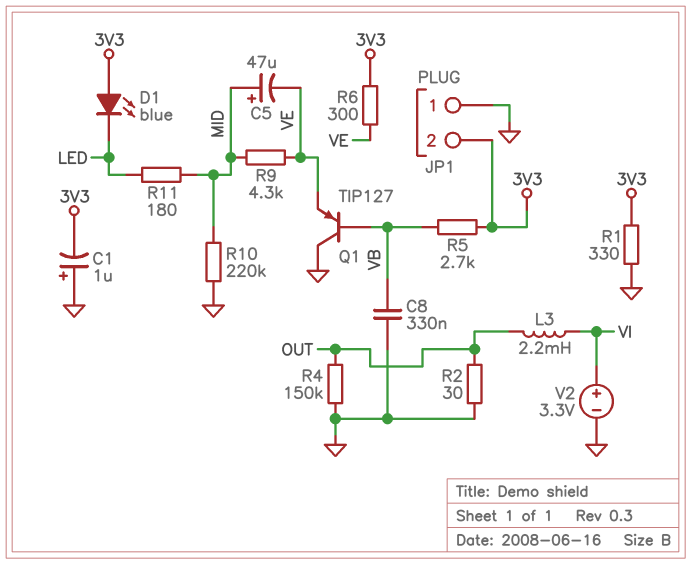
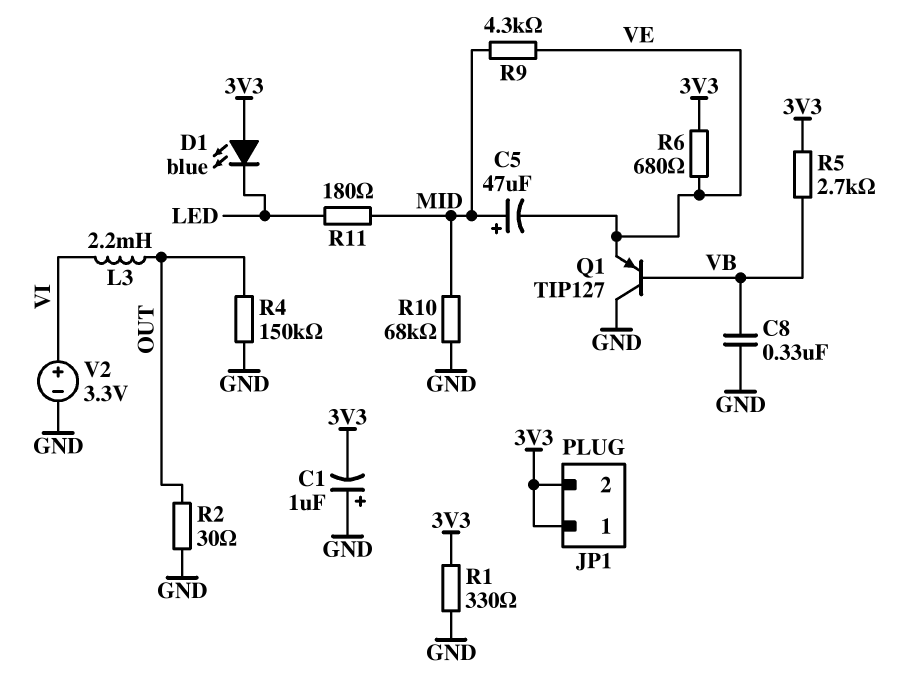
JP1 pin 1: GND -> 3V3
R6: 300 (3V3, VE) -> 680 (3V3, VE)
R10: 220k (GND, MID) -> 68k (GND, MID)

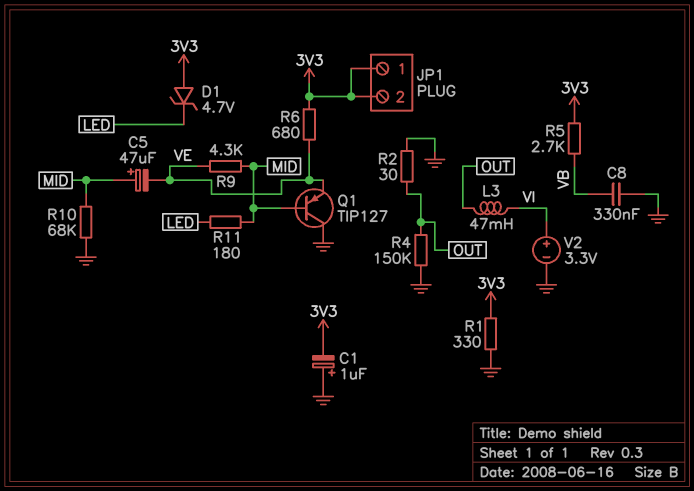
D1: LED blue (A 3V3, K LED) -> zener 4.7V (A 3V3, K LED)
L3: 2.2mH (OUT, VI) -> 47mH (OUT, VI)
Q1: PNP TIP127 (B VB, C GND, E VE) -> PNP TIP127 (B MID, C GND, E VE)

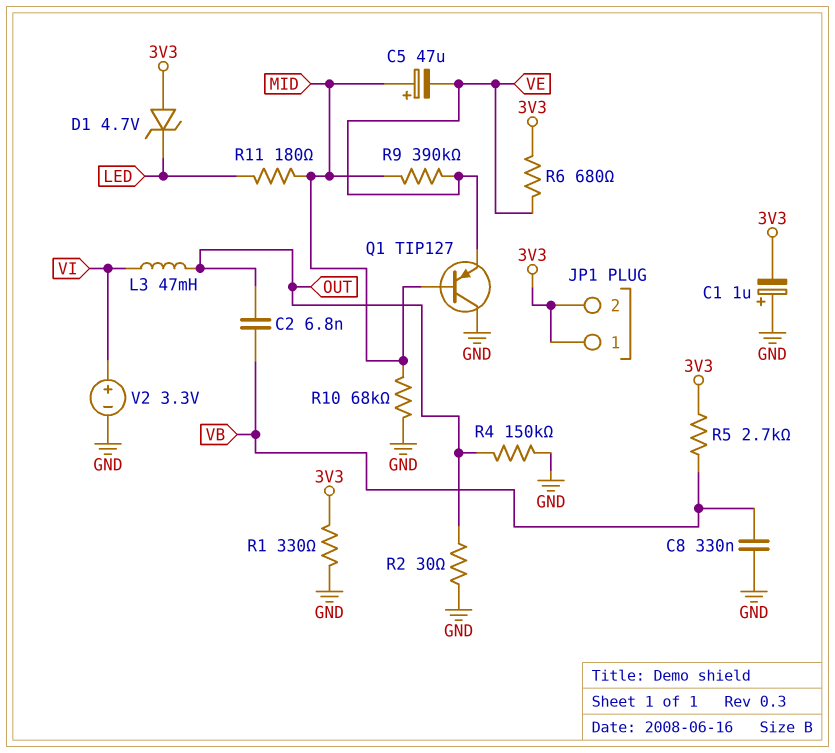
C2: none -> 6.8nF (OUT, VB)
R9: 4.3k (MID, VE) -> 390k (MID, VE)

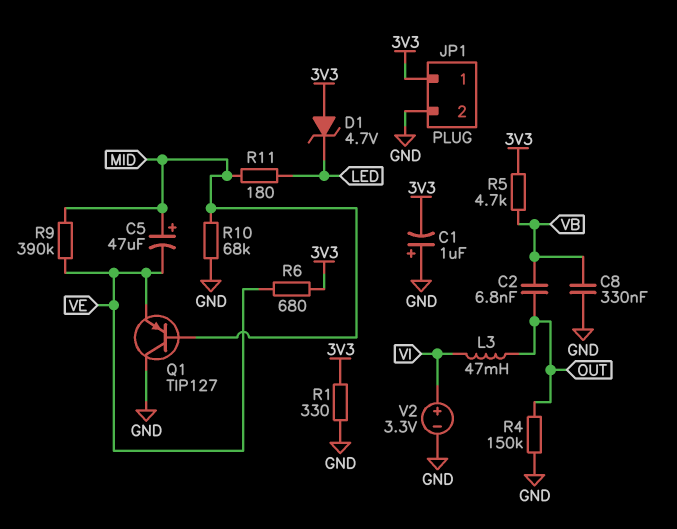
JP1 pin 2: 3V3 -> GND
R2: 30 (GND, OUT) -> none
R5: 2.7k (3V3, VB) -> 4.7k (3V3, VB)

